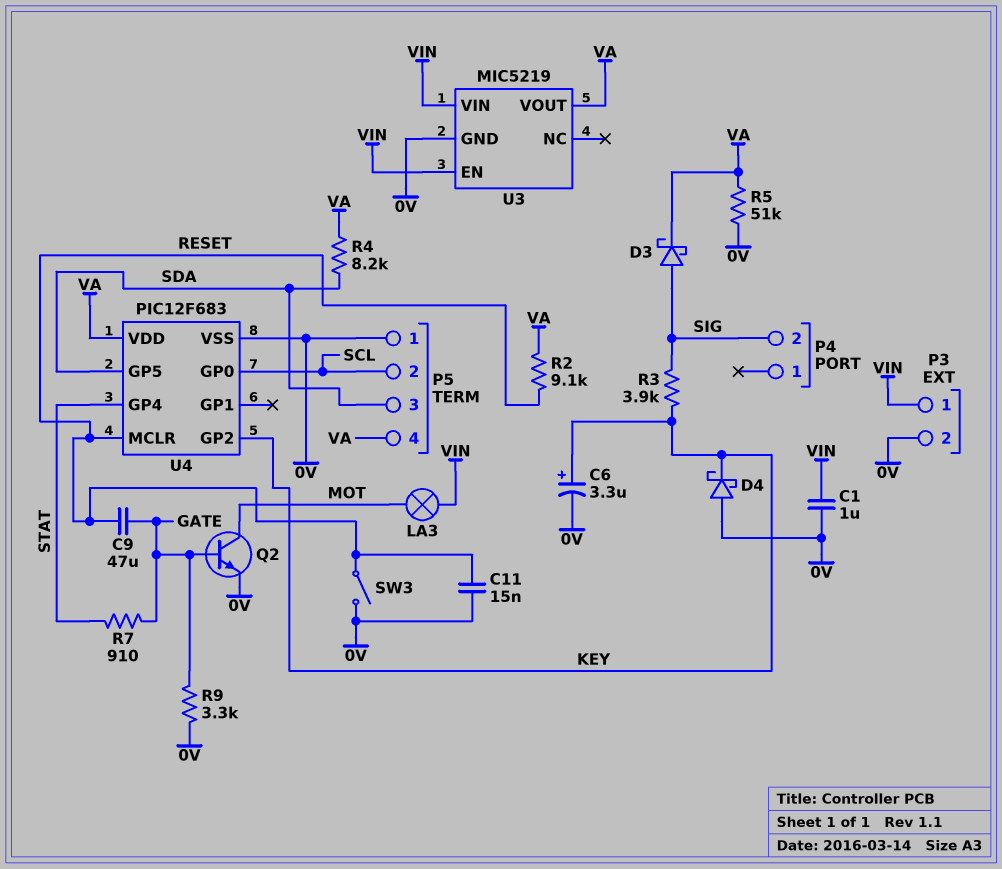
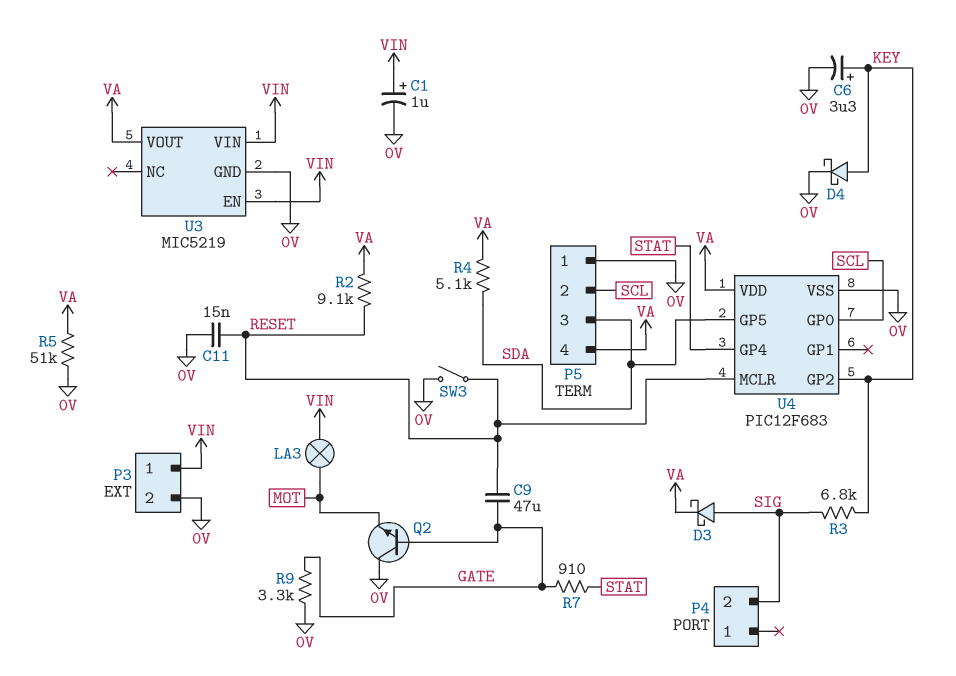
C1: 1uF (0V, VIN) -> 1uF (plus VIN, minus 0V)
D4: schottky (A 0V, K KEY) -> schottky (A KEY, K 0V)
Q2: NPN (B GATE, C MOT, E 0V) -> NPN (B GATE, C 0V, E MOT)
R3: 3.9k (KEY, SIG) -> 6.8k (KEY, SIG)
R4: 8.2k (SDA, VA) -> 5.1k (SDA, VA)

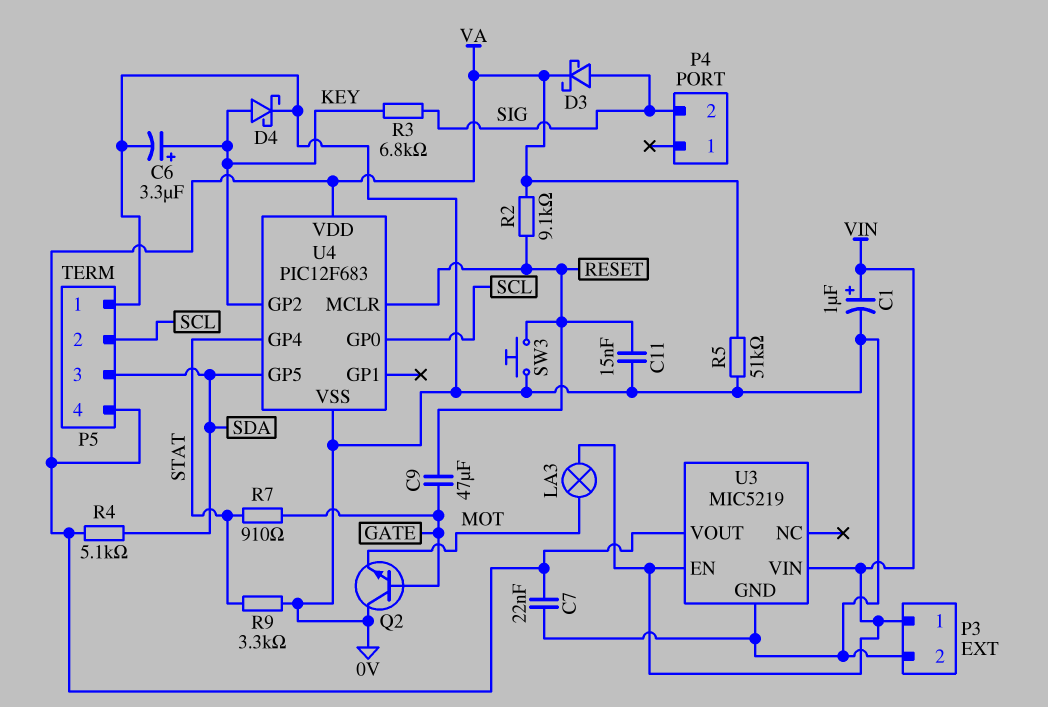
C7: none -> 22nF (0V, VA)
R9: 3.3k (0V, GATE) -> 3.3k (0V, STAT)
SW3: switch (0V, RESET) -> button (0V, RESET)

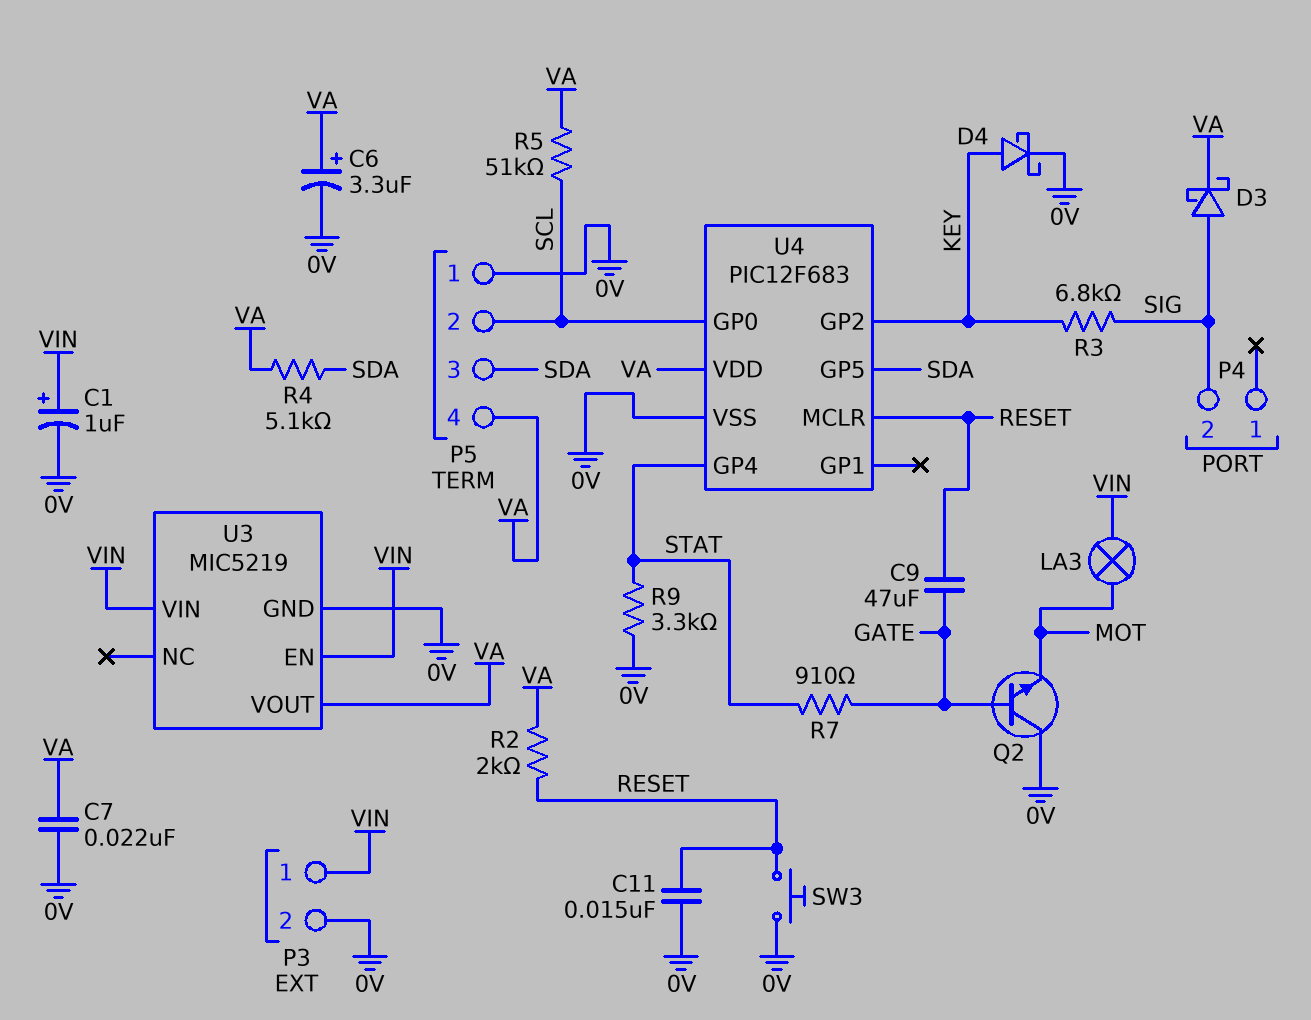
C6: 3.3uF (plus KEY, minus 0V) -> 3.3uF (plus VA, minus 0V)
R2: 9.1k (RESET, VA) -> 2k (RESET, VA)
R5: 51k (0V, VA) -> 51k (SCL, VA)

